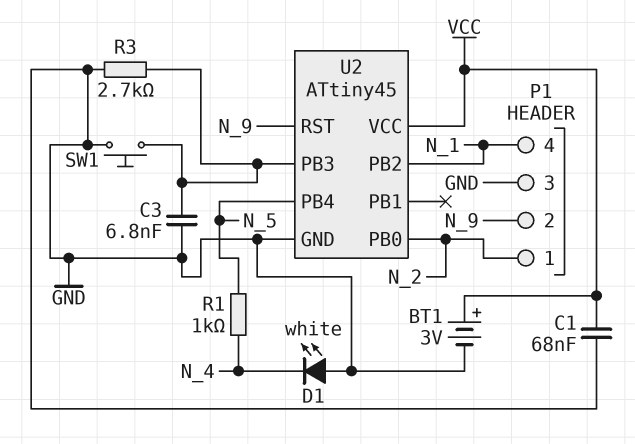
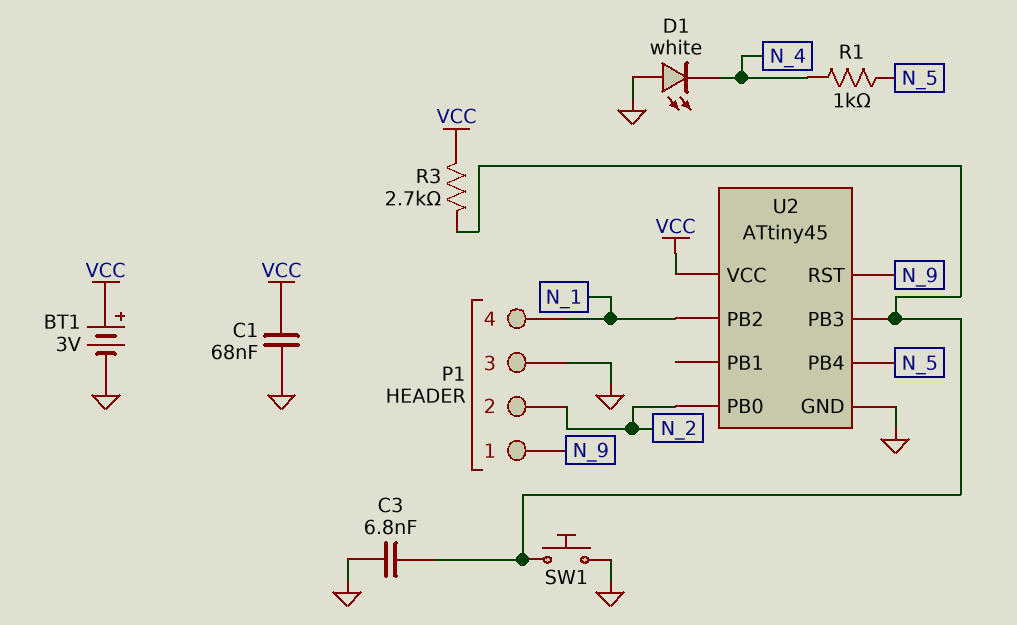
P1 pin 1: N_2 -> N_9
P1 pin 2: N_9 -> N_2
R3: 2.7k (GND, U2/PB3) -> 2.7k (U2/PB3, VCC)

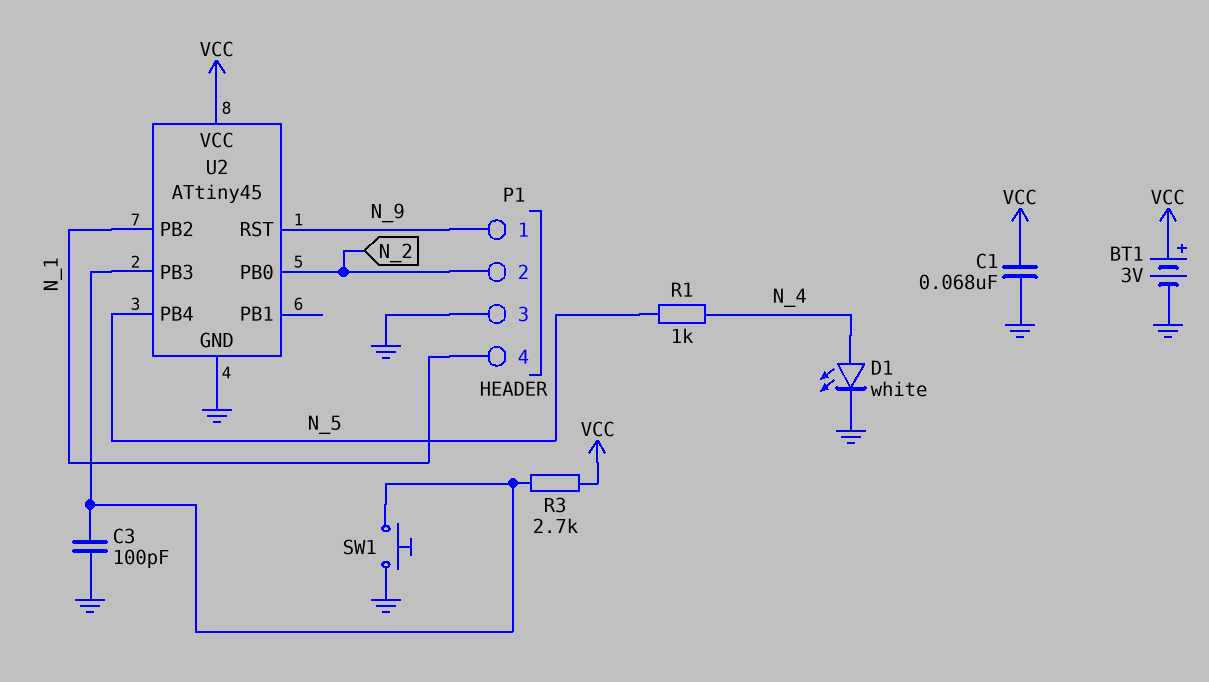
C3: 6.8nF (GND, U2/PB3) -> 100pF (GND, U2/PB3)
D1: LED white (A GND, K N_4) -> LED white (A N_4, K GND)

